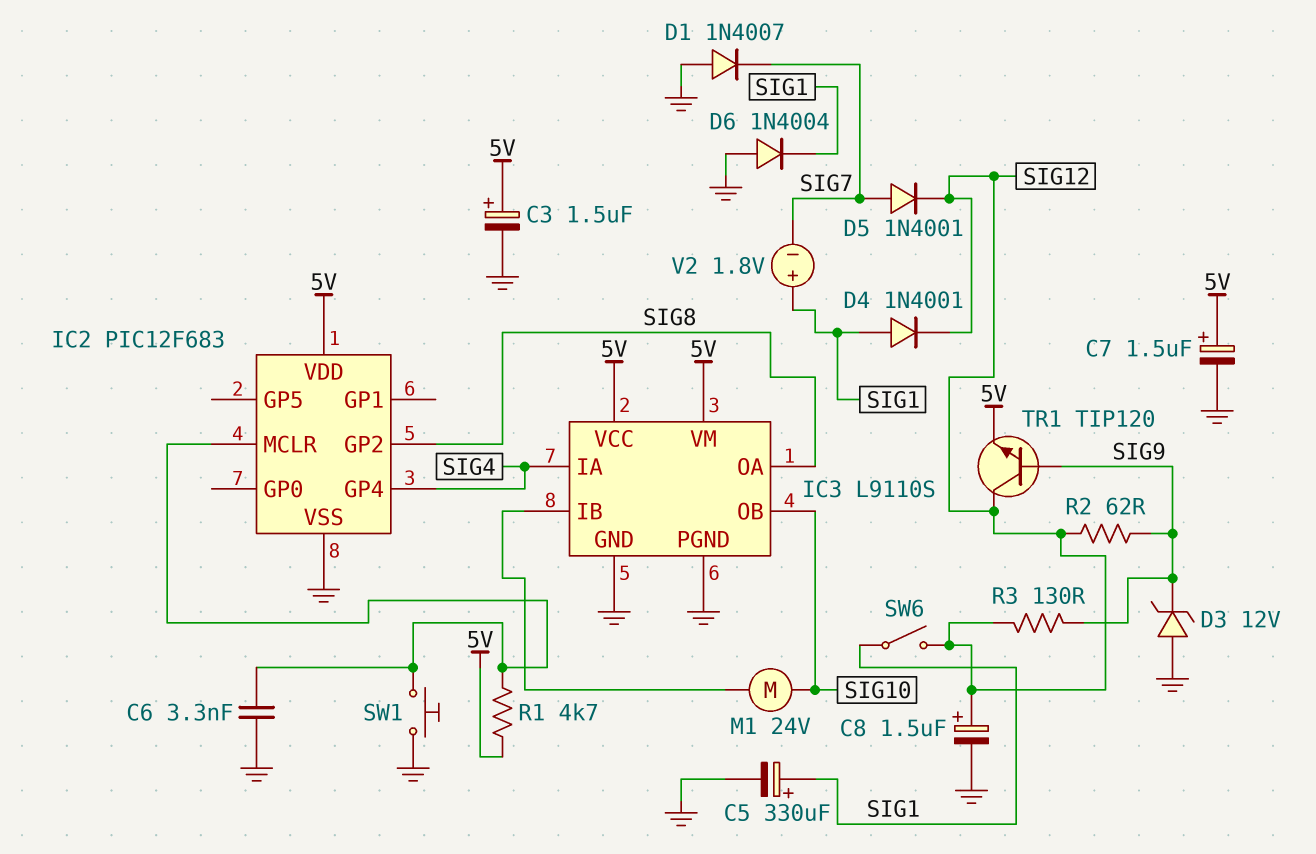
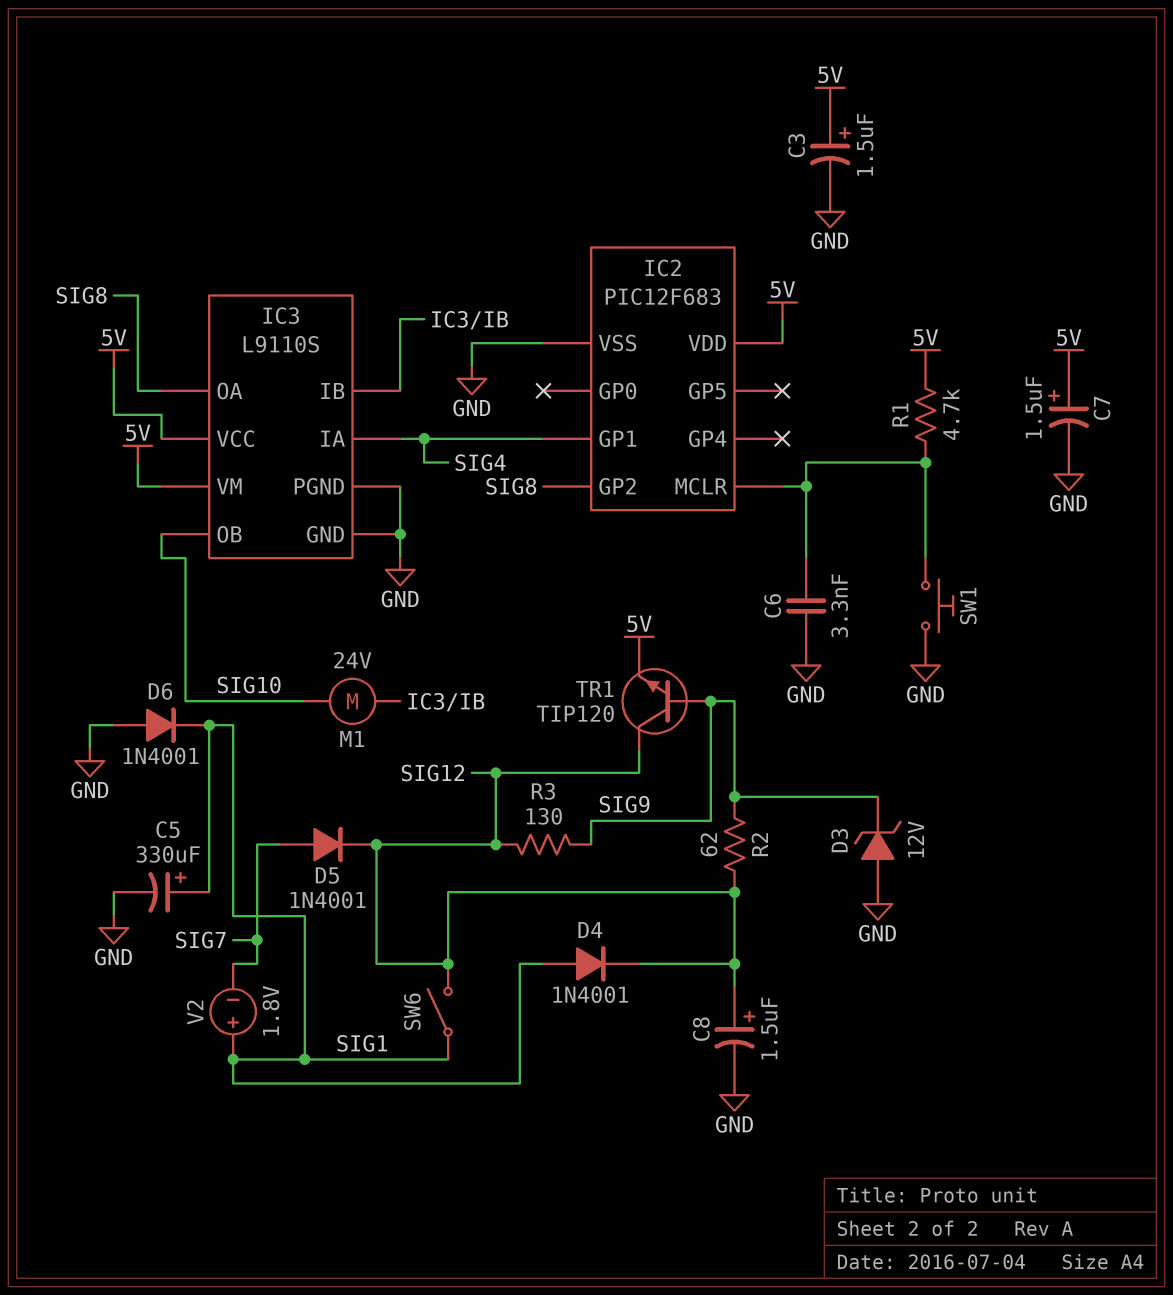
D1: diode 1N4007 (A GND, K SIG7) -> none
D6: diode 1N4004 (A GND, K SIG1) -> diode 1N4001 (A GND, K SIG1)
IC2 pin GP1: none -> SIG4
IC2 pin GP4: SIG4 -> none

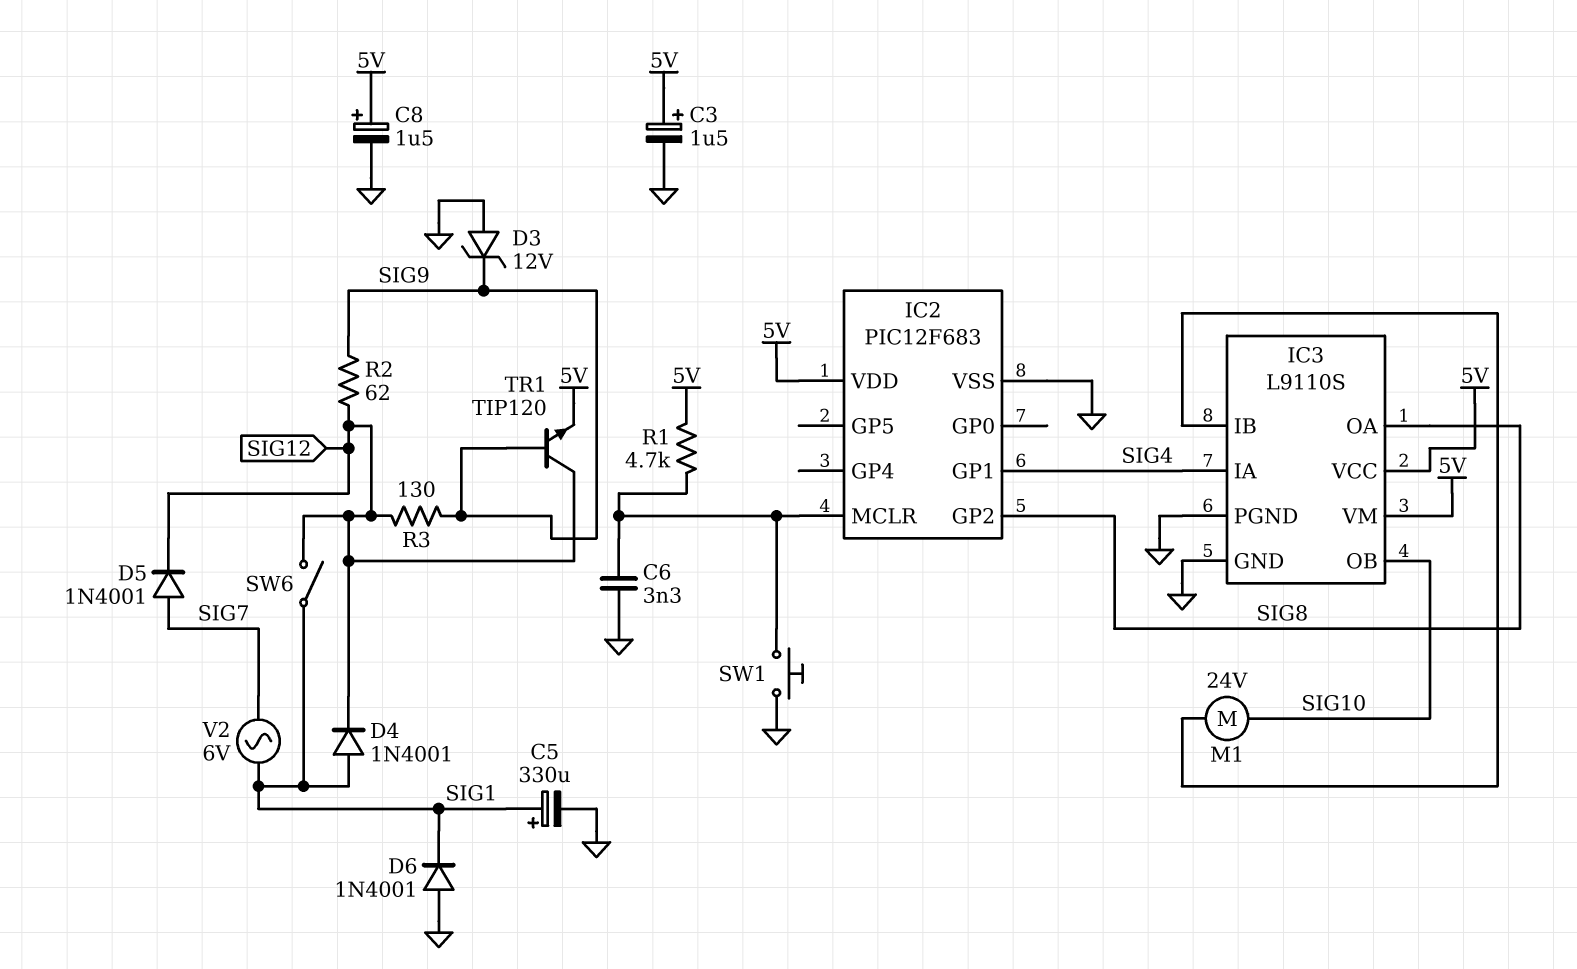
C7: 1.5uF (plus 5V, minus GND) -> none
C8: 1.5uF (plus SIG12, minus GND) -> 1.5uF (plus 5V, minus GND)
V2: 1.8V (plus SIG1, minus SIG7) -> AC 6V (SIG1, SIG7)

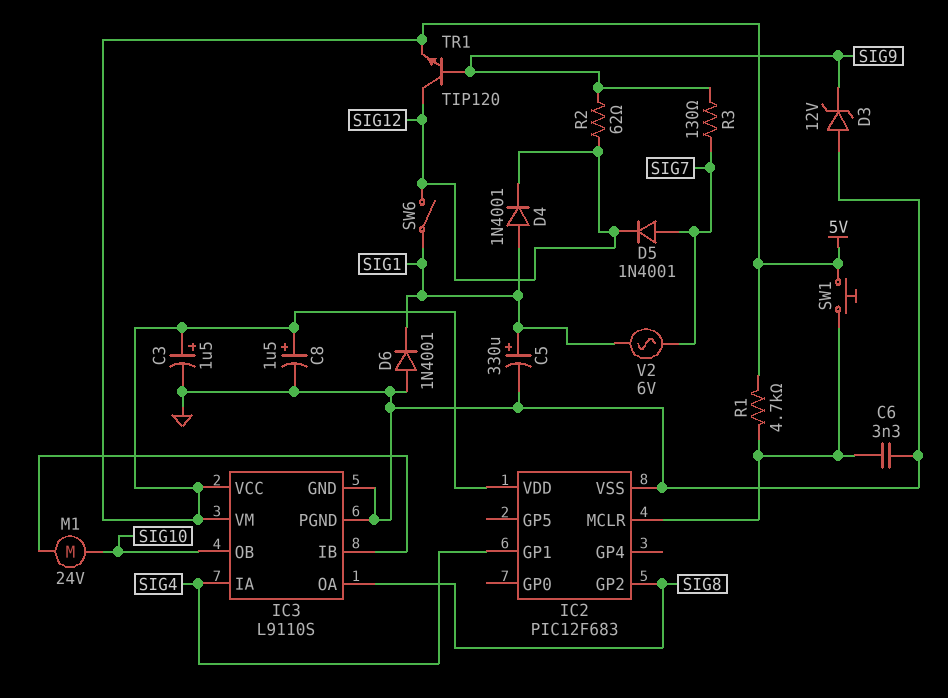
R3: 130 (SIG9, SIG12) -> 130 (SIG7, SIG9)
SW1: button (GND, IC2/MCLR) -> button (5V, IC2/MCLR)

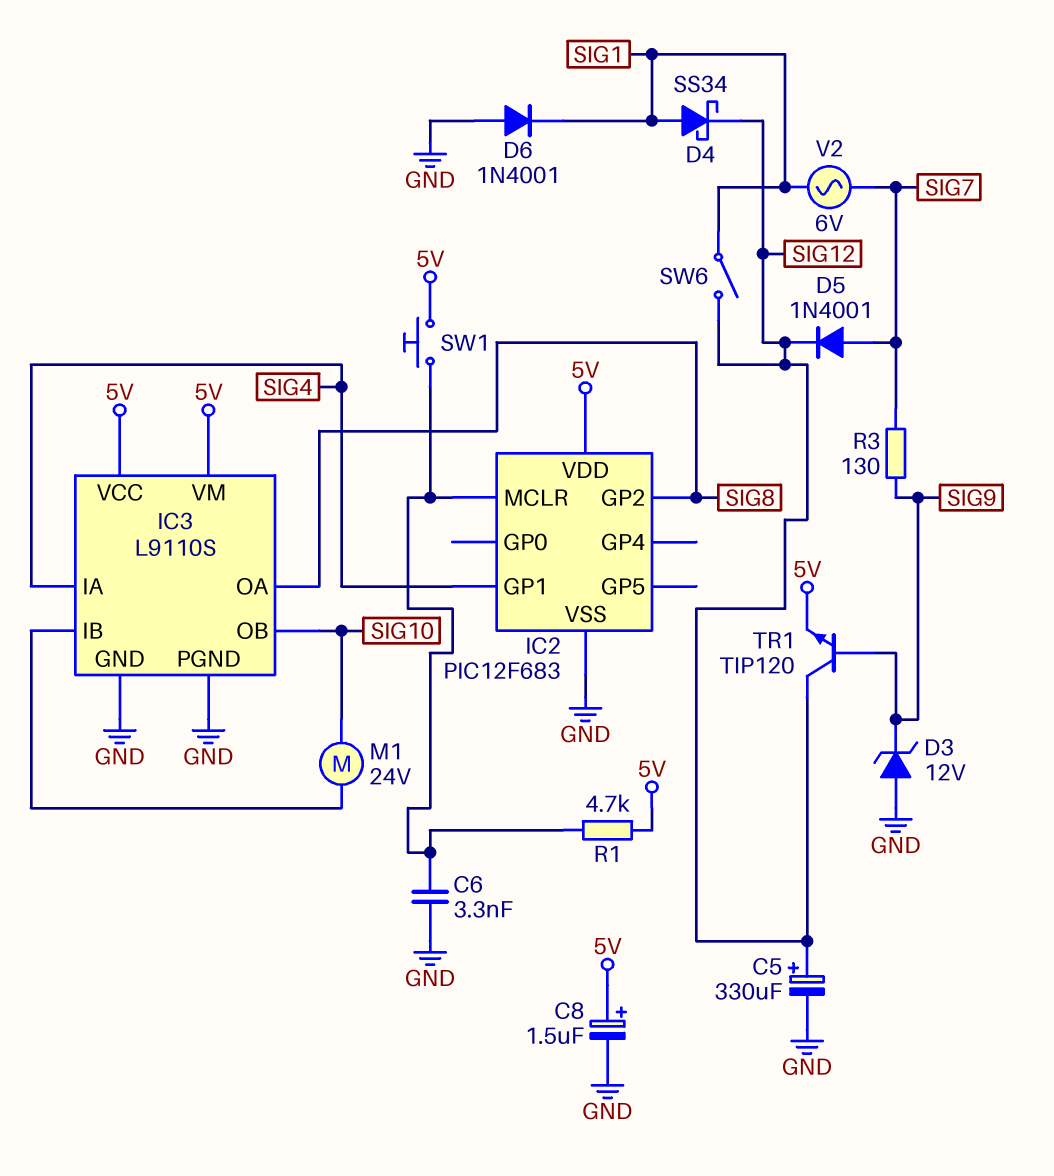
C3: 1.5uF (plus 5V, minus GND) -> none
C5: 330uF (plus SIG1, minus GND) -> 330uF (plus SIG12, minus GND)
D4: diode 1N4001 (A SIG1, K SIG12) -> schottky SS34 (A SIG1, K SIG12)
R2: 62 (SIG9, SIG12) -> none

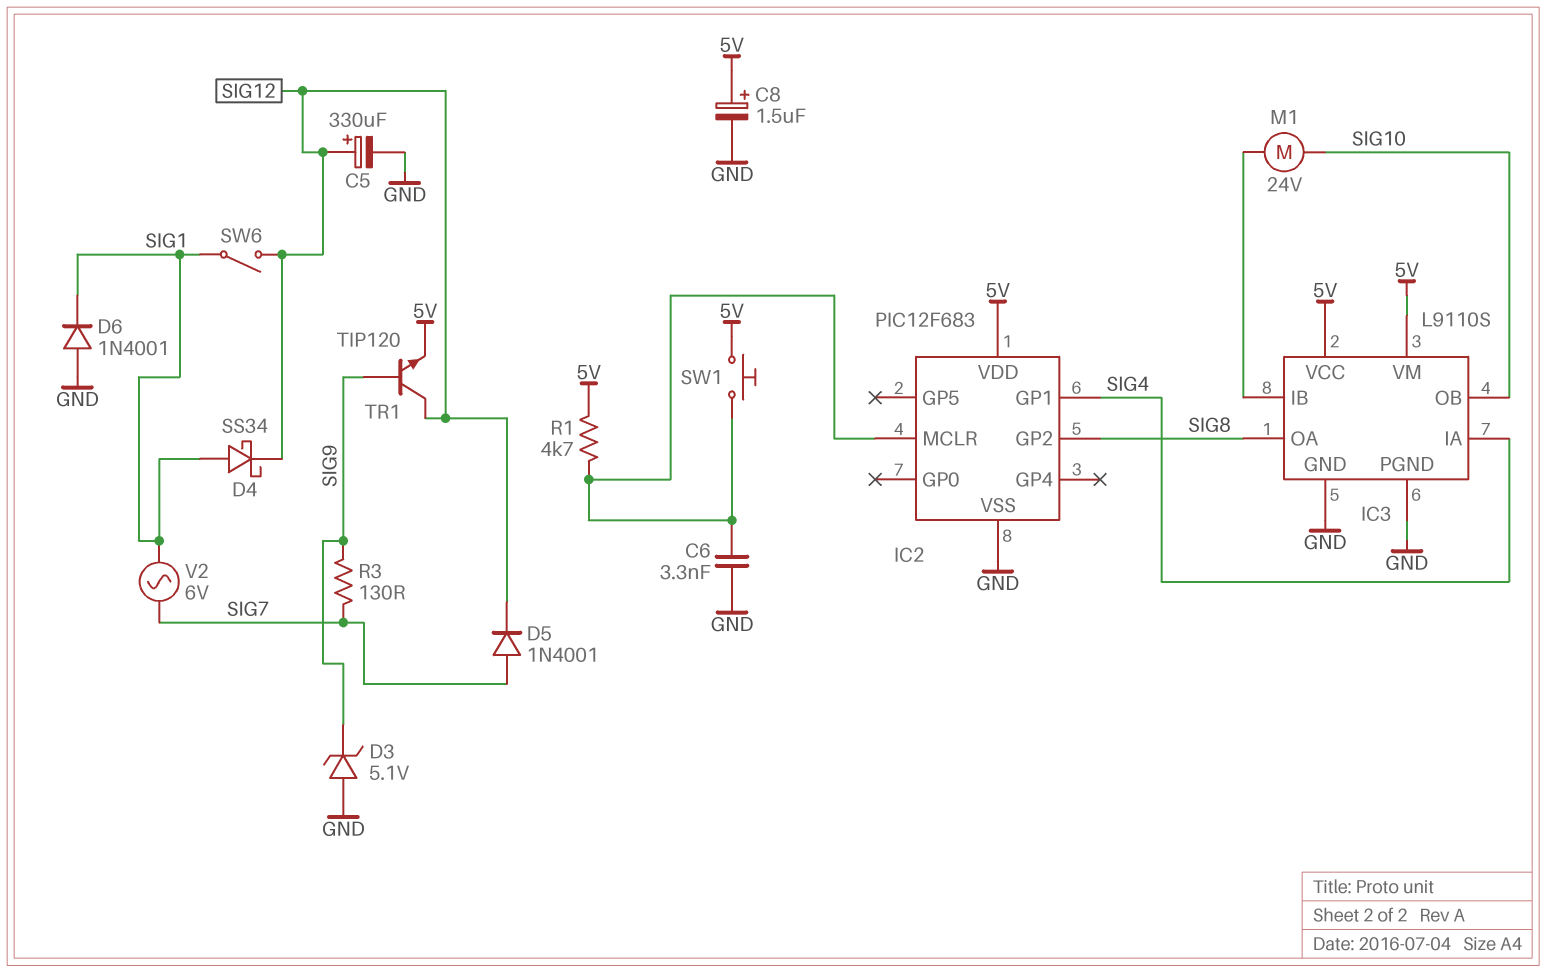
D3: zener 12V (A GND, K SIG9) -> zener 5.1V (A GND, K SIG9)

